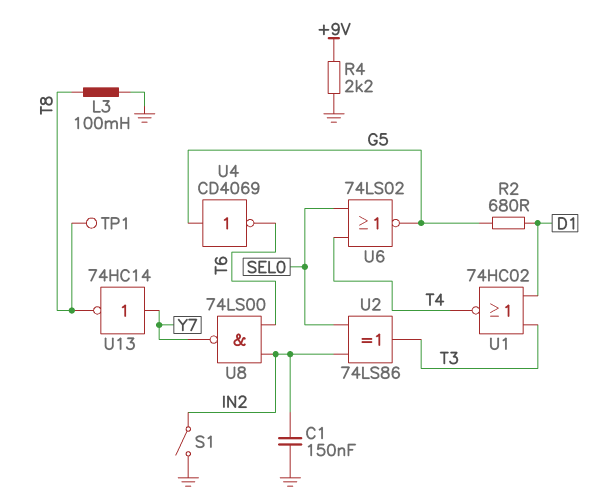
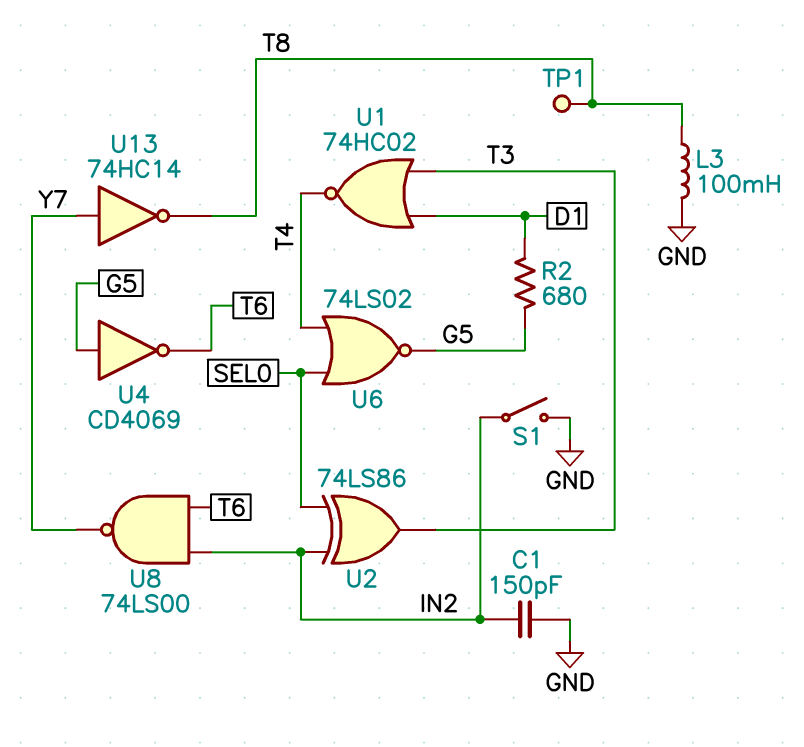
C1: 150nF (GND, IN2) -> 150pF (GND, IN2)
R4: 2.2k (+9V, GND) -> none

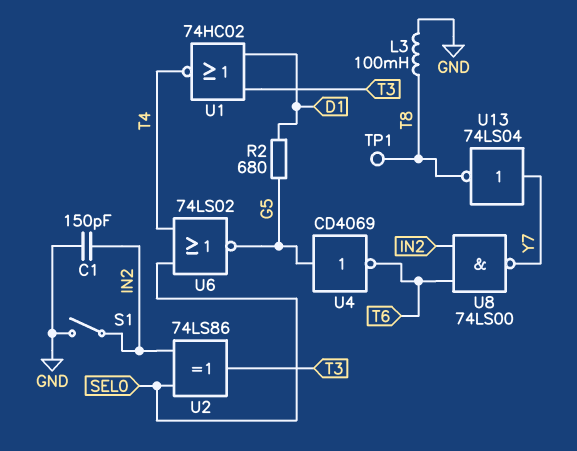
U13: NOT 74HC14 (in Y7, out T8) -> NOT 74LS04 (in Y7, out T8)

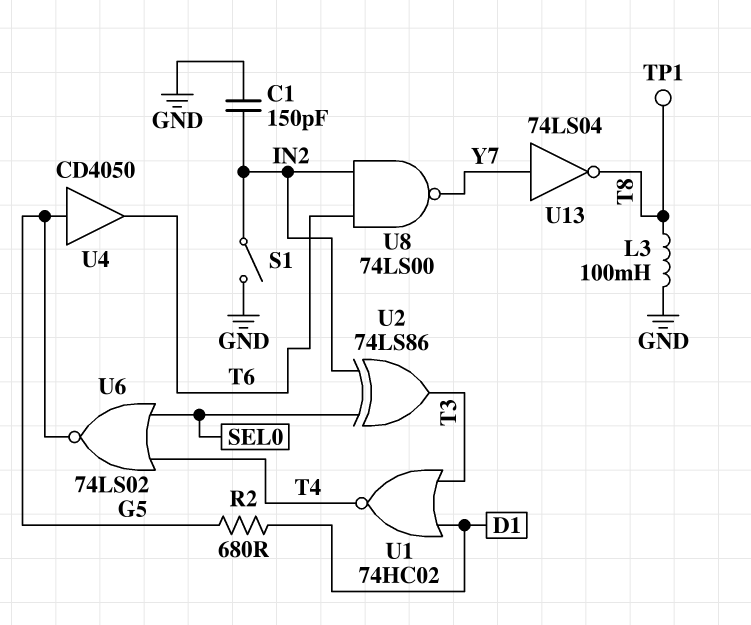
U4: NOT CD4069 (in G5, out T6) -> buffer CD4050 (in G5, out T6)

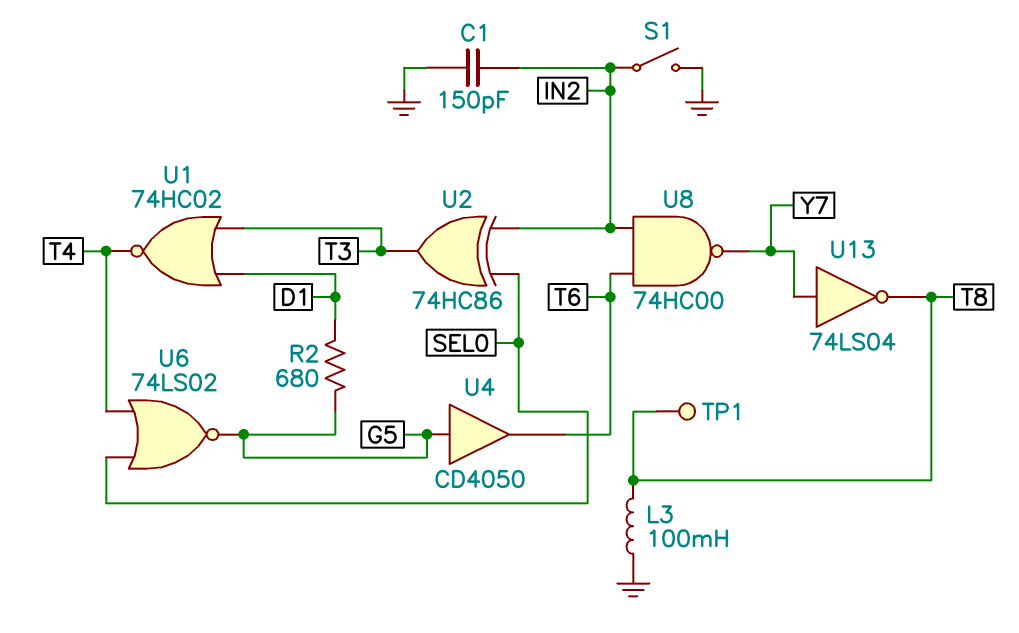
U2: XOR 74LS86 (in IN2, in SEL0, out T3) -> XOR 74HC86 (in IN2, in SEL0, out T3)
U8: NAND 74LS00 (in IN2, in T6, out Y7) -> NAND 74HC00 (in IN2, in T6, out Y7)

